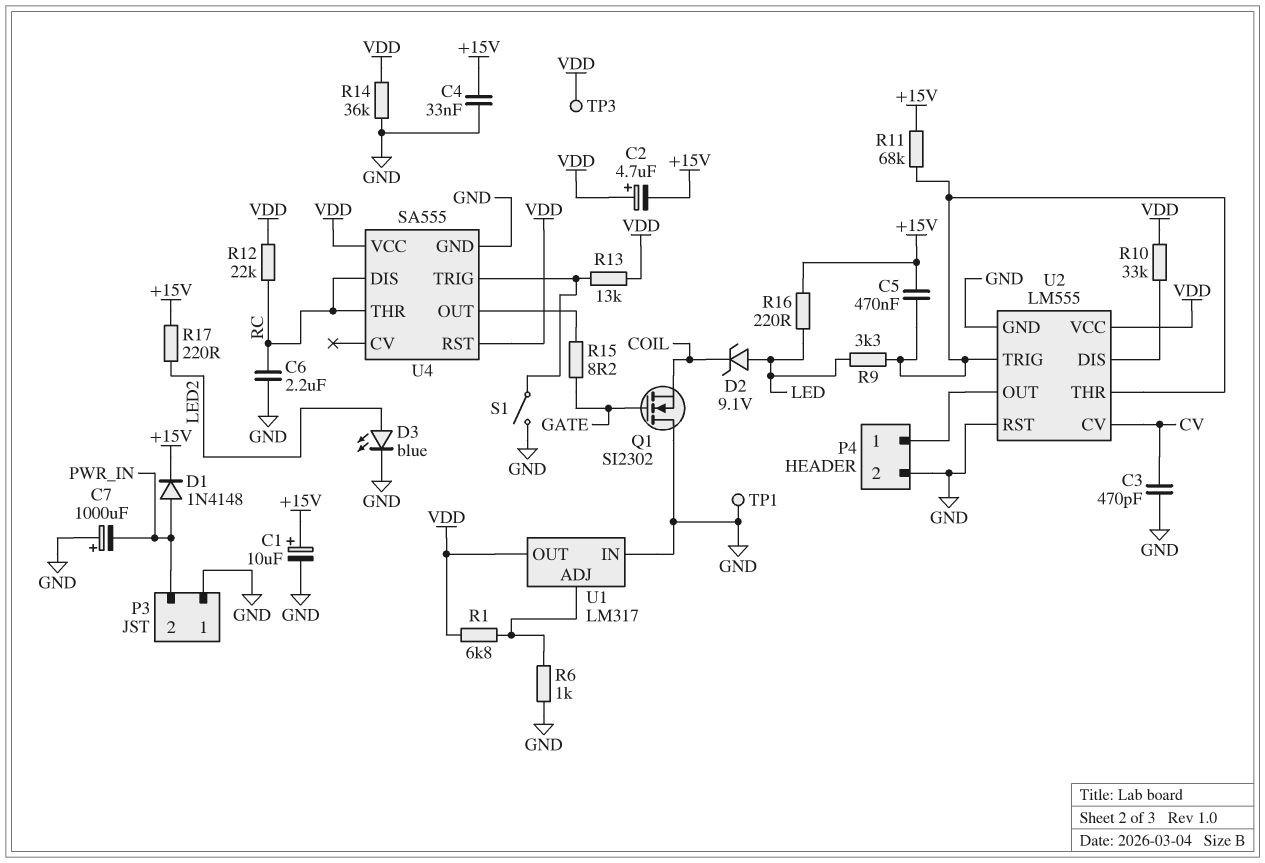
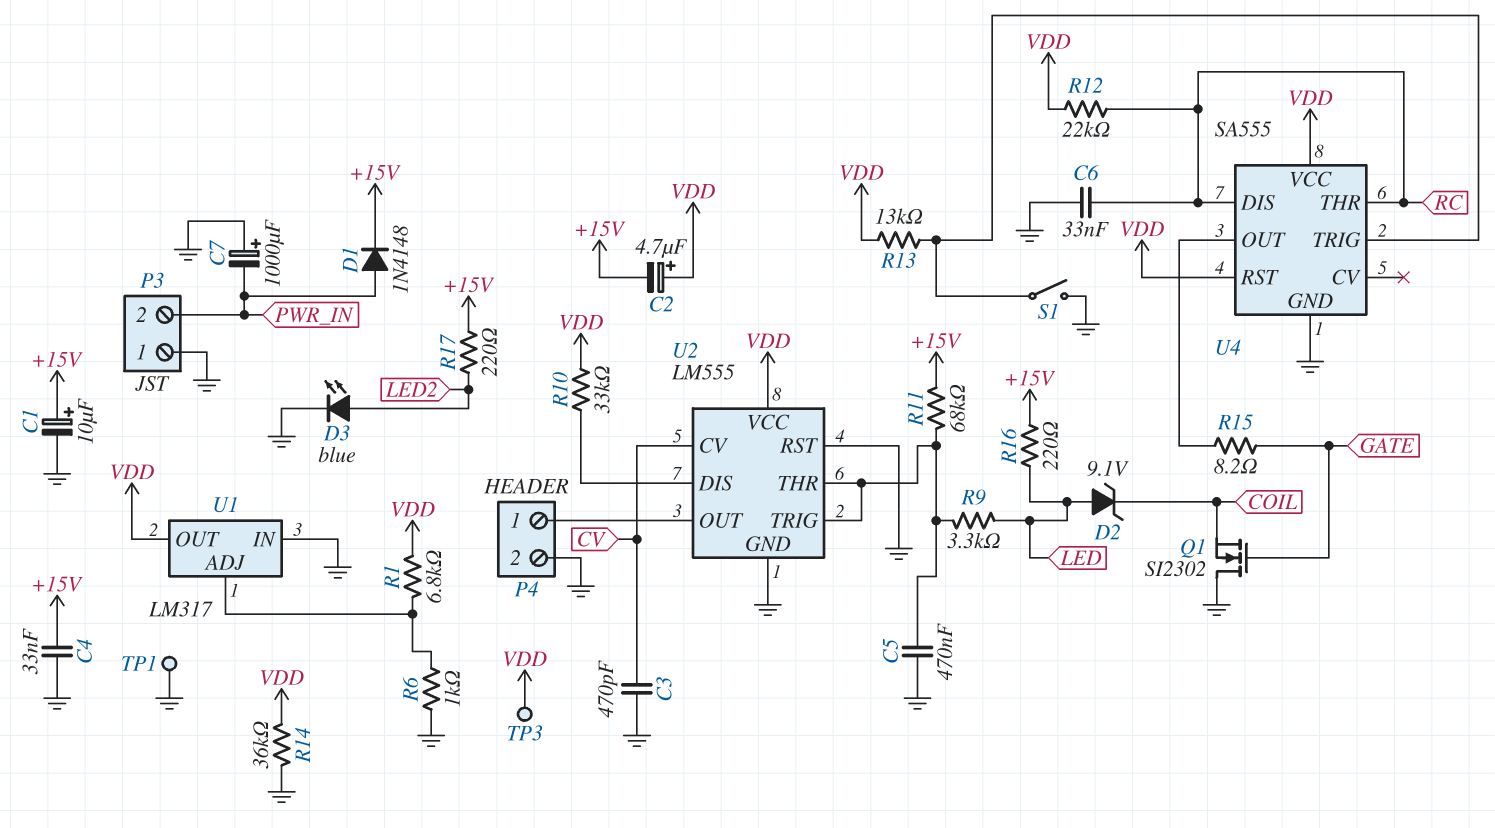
C5: 470nF (+15V, U2/THR) -> 470nF (GND, U2/THR)
C6: 2.2uF (GND, RC) -> 33nF (GND, RC)

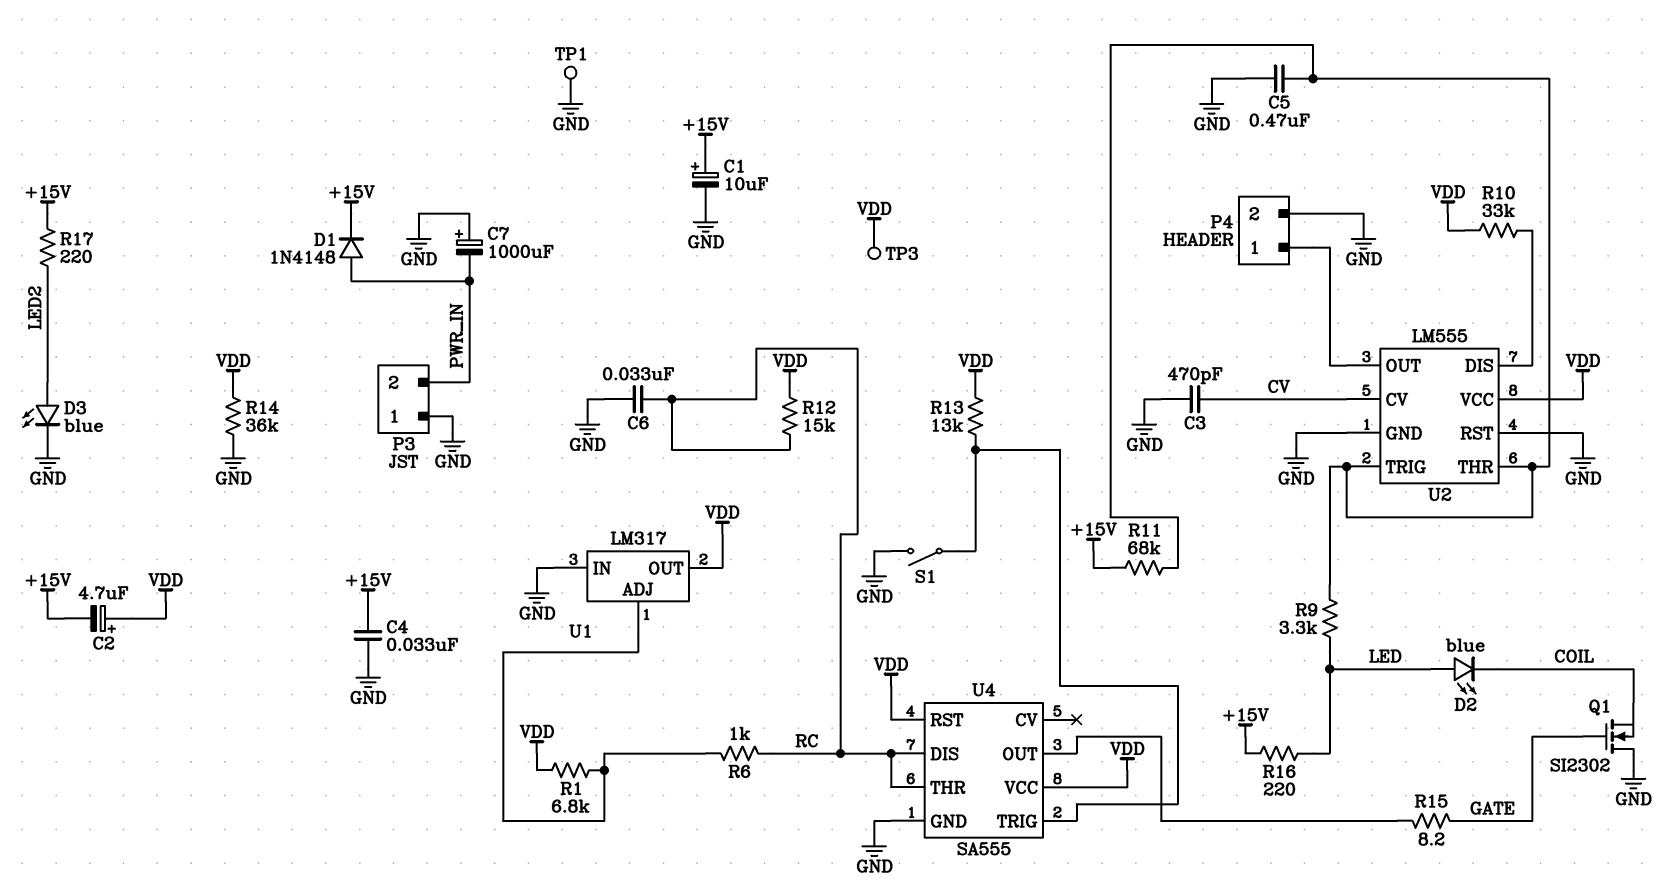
D2: zener 9.1V (A LED, K COIL) -> LED blue (A LED, K COIL)
R6: 1k (GND, U1/ADJ) -> 1k (RC, U1/ADJ)
R12: 22k (RC, VDD) -> 15k (RC, VDD)

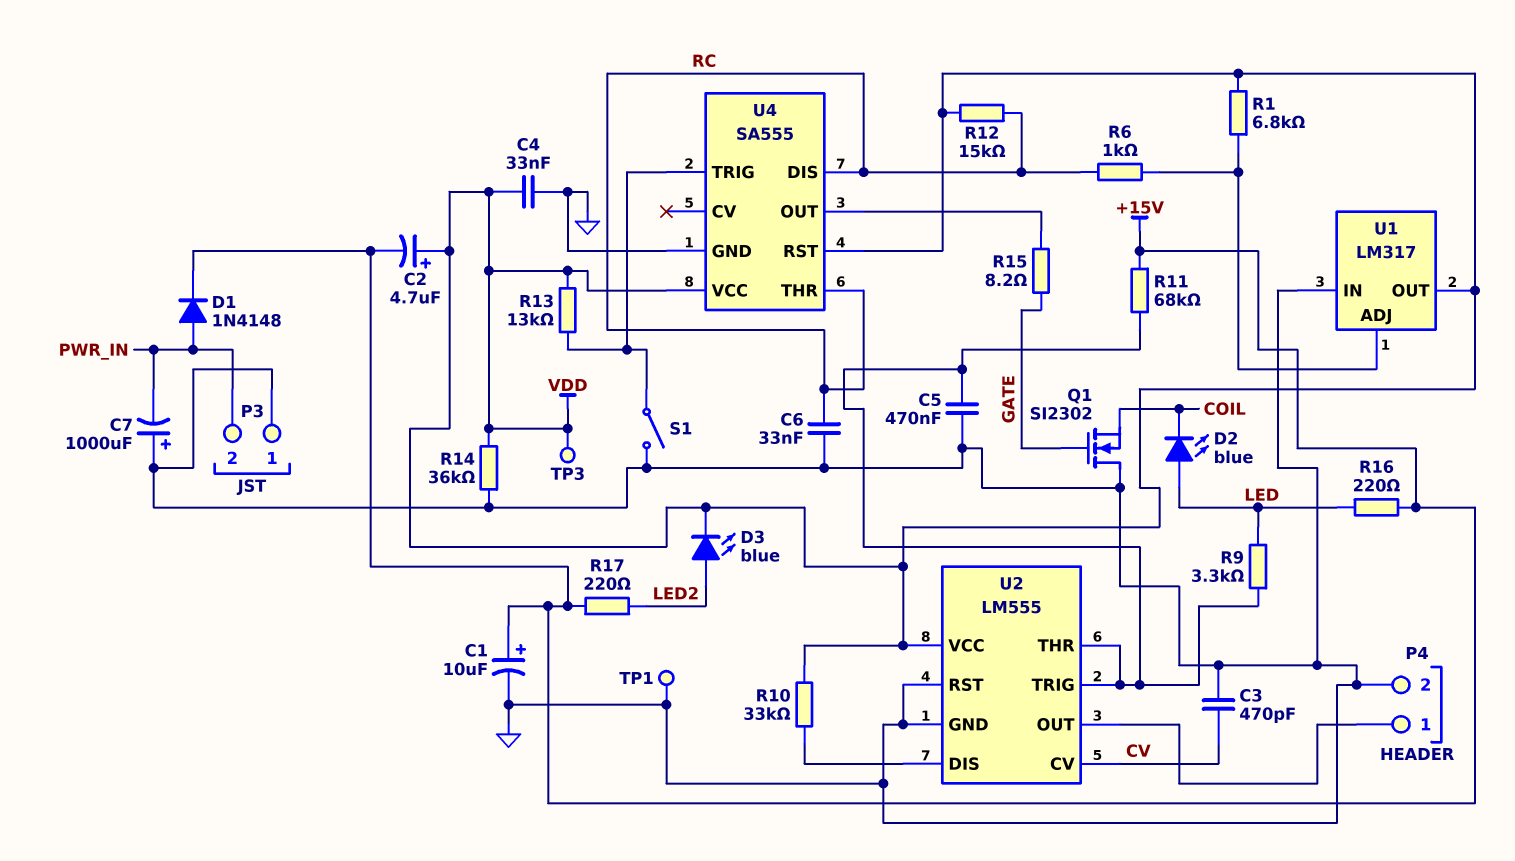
C4: 33nF (+15V, GND) -> 33nF (GND, VDD)
D3: LED blue (A LED2, K GND) -> LED blue (A LED2, K VDD)

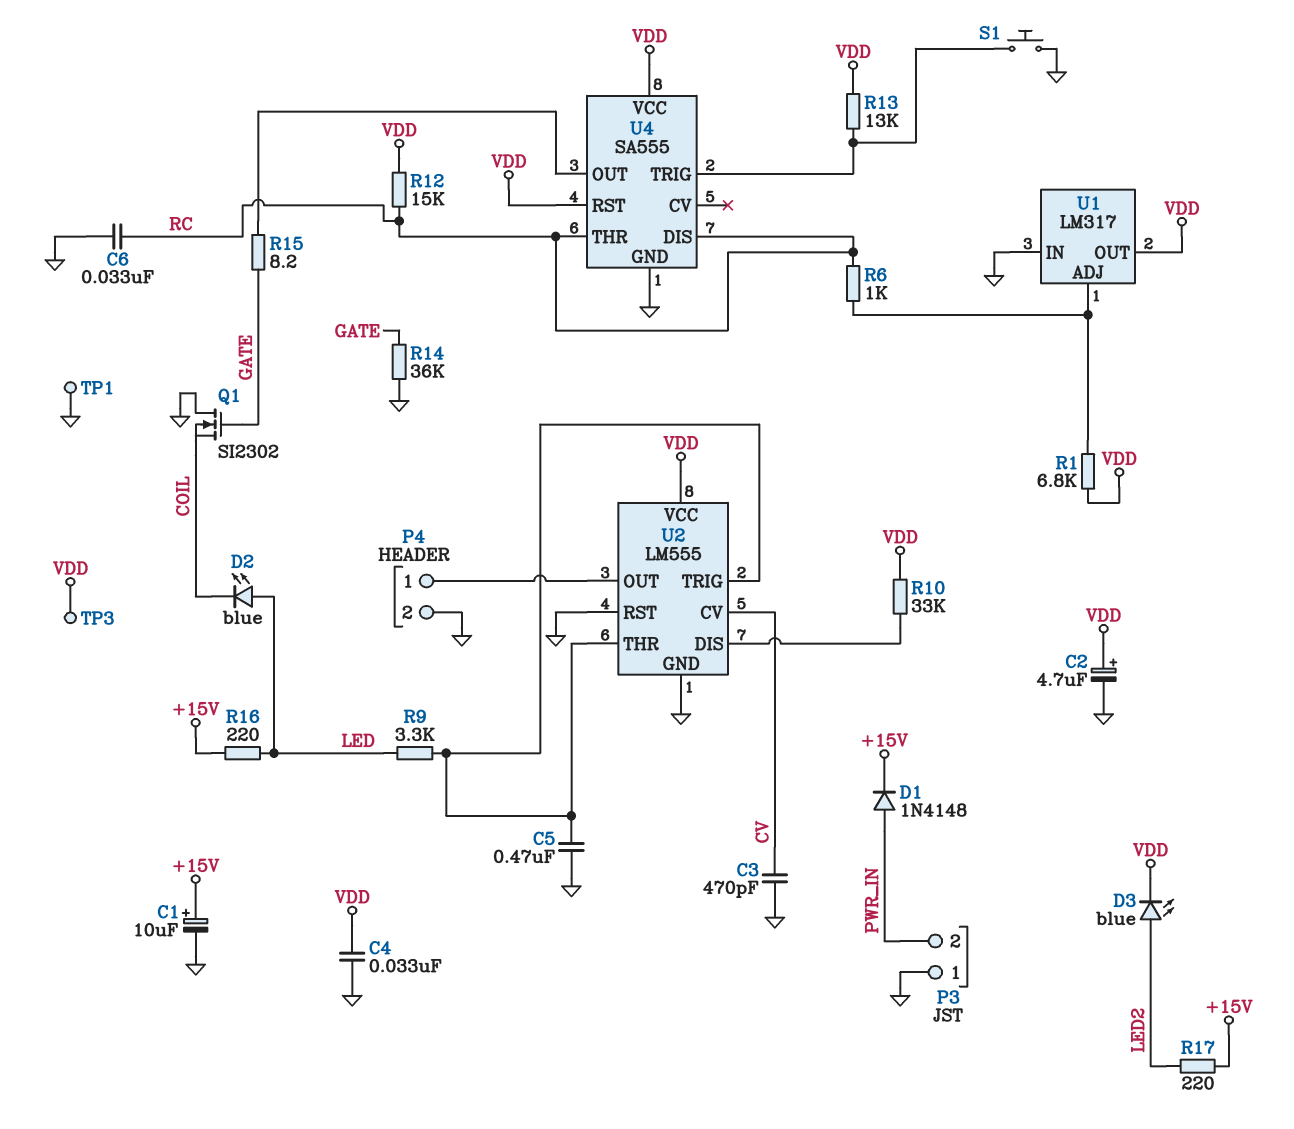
C2: 4.7uF (plus VDD, minus +15V) -> 4.7uF (plus VDD, minus GND)
C7: 1000uF (plus GND, minus PWR_IN) -> none
R11: 68k (+15V, U2/THR) -> none
R14: 36k (GND, VDD) -> 36k (GATE, GND)
S1: switch (GND, U4/TRIG) -> button (GND, U4/TRIG)

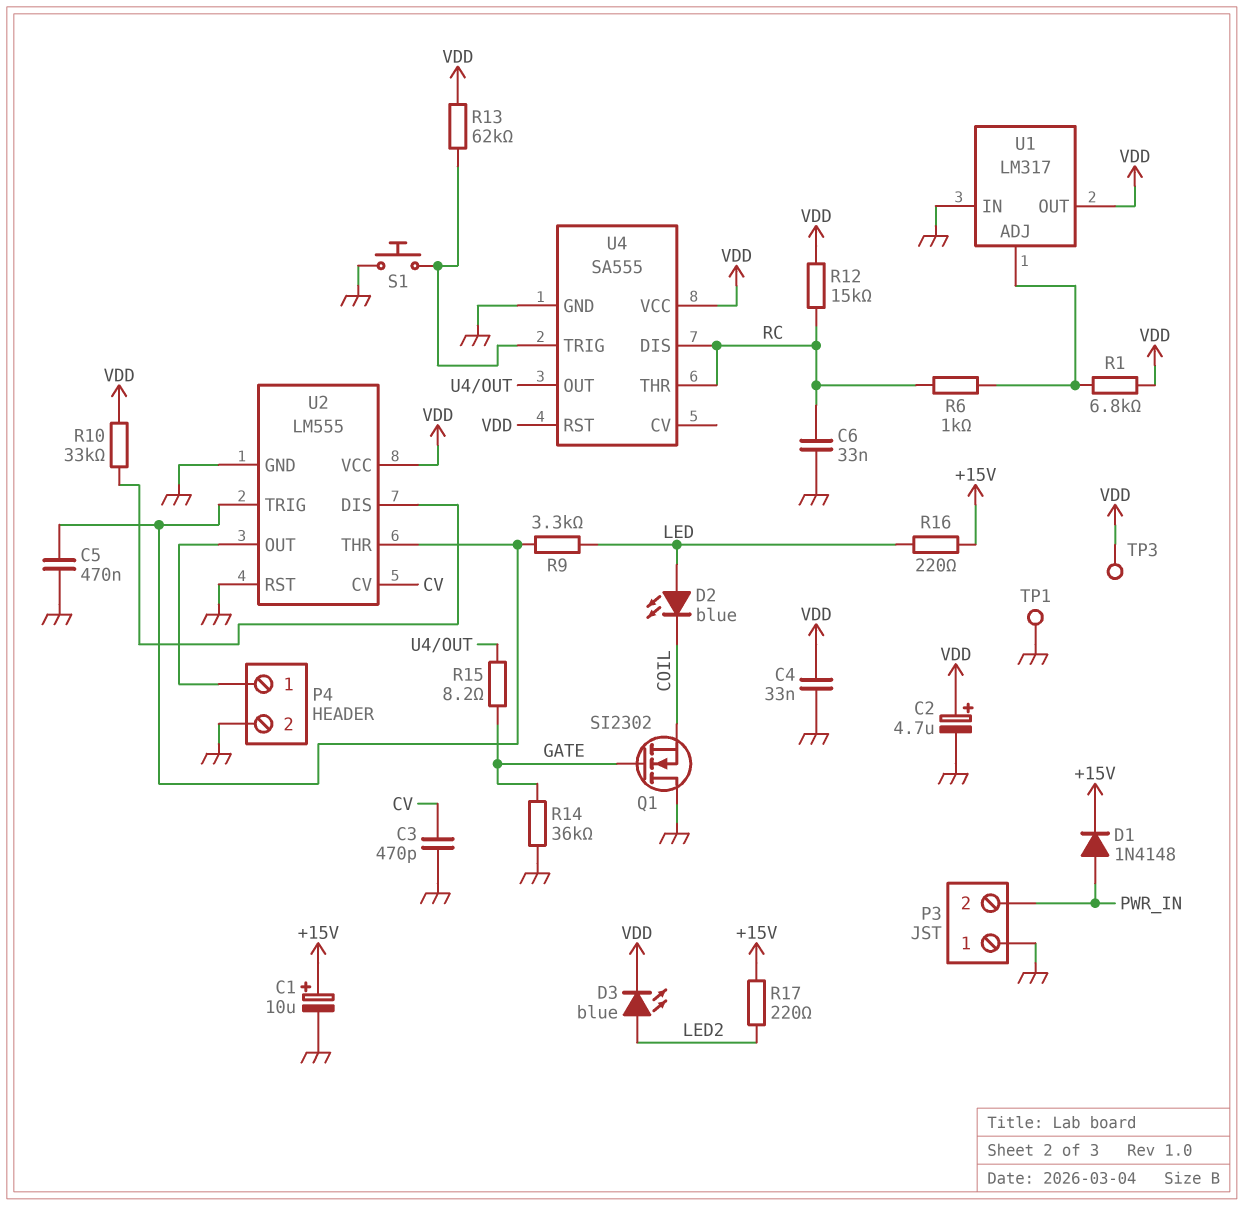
R13: 13k (U4/TRIG, VDD) -> 62k (U4/TRIG, VDD)

